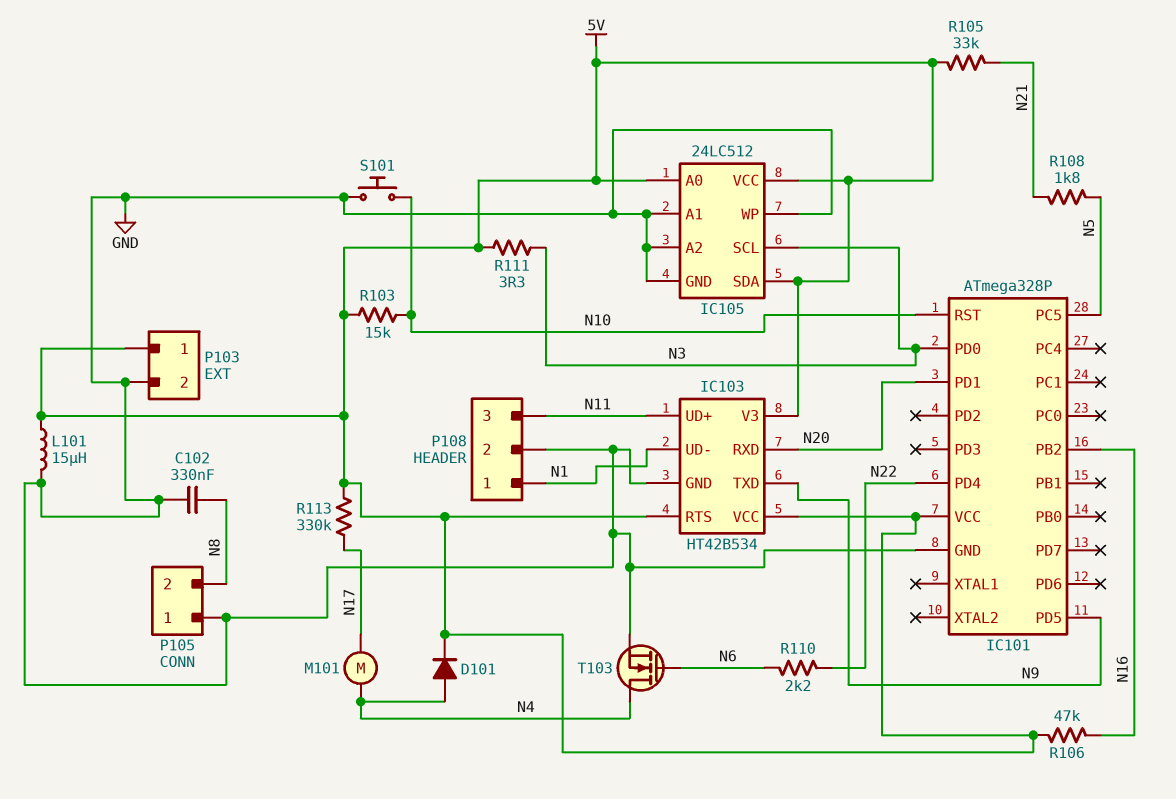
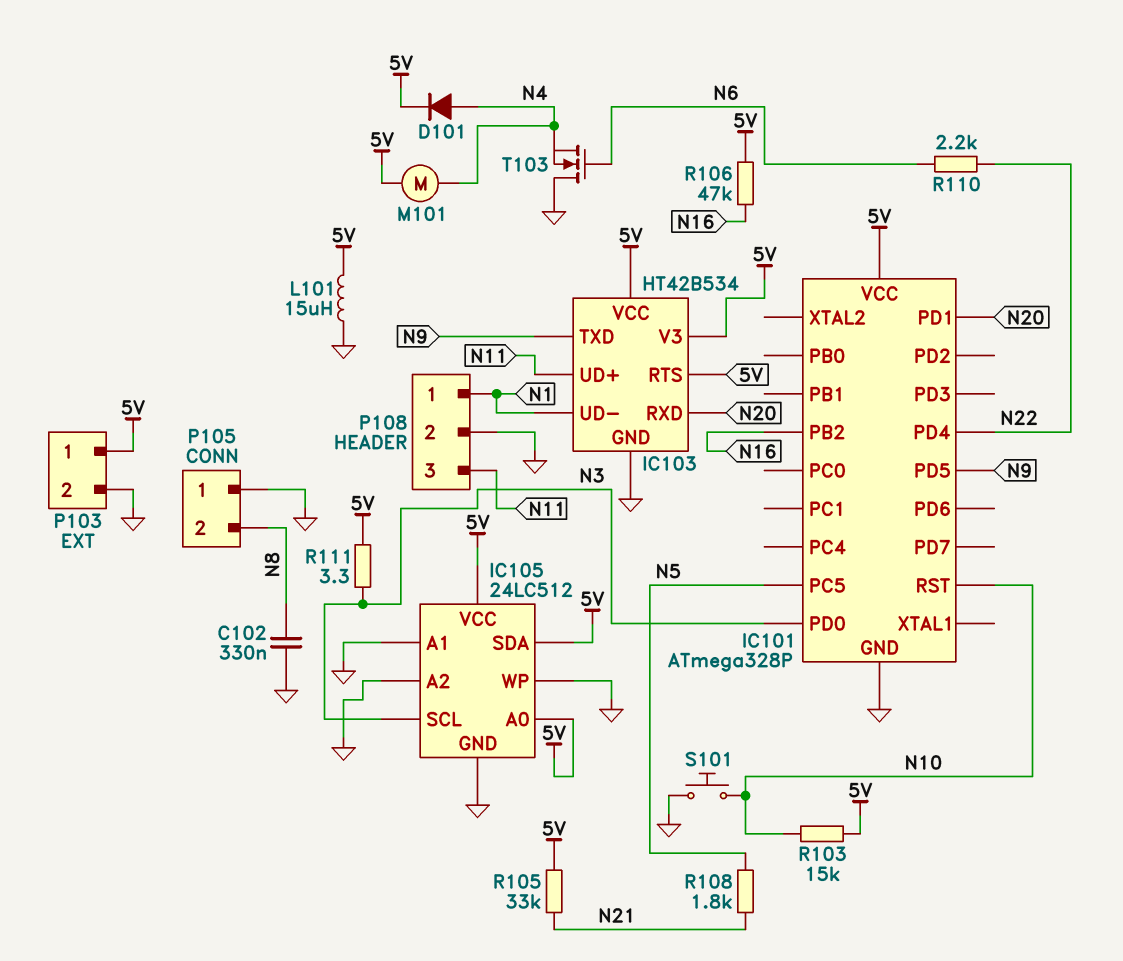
M101: motor (N4, N17) -> motor (5V, N4)
R113: 330k (5V, N17) -> none
T103: NMOS (G N6, D N4, S GND) -> NMOS (G N6, D GND, S N4)

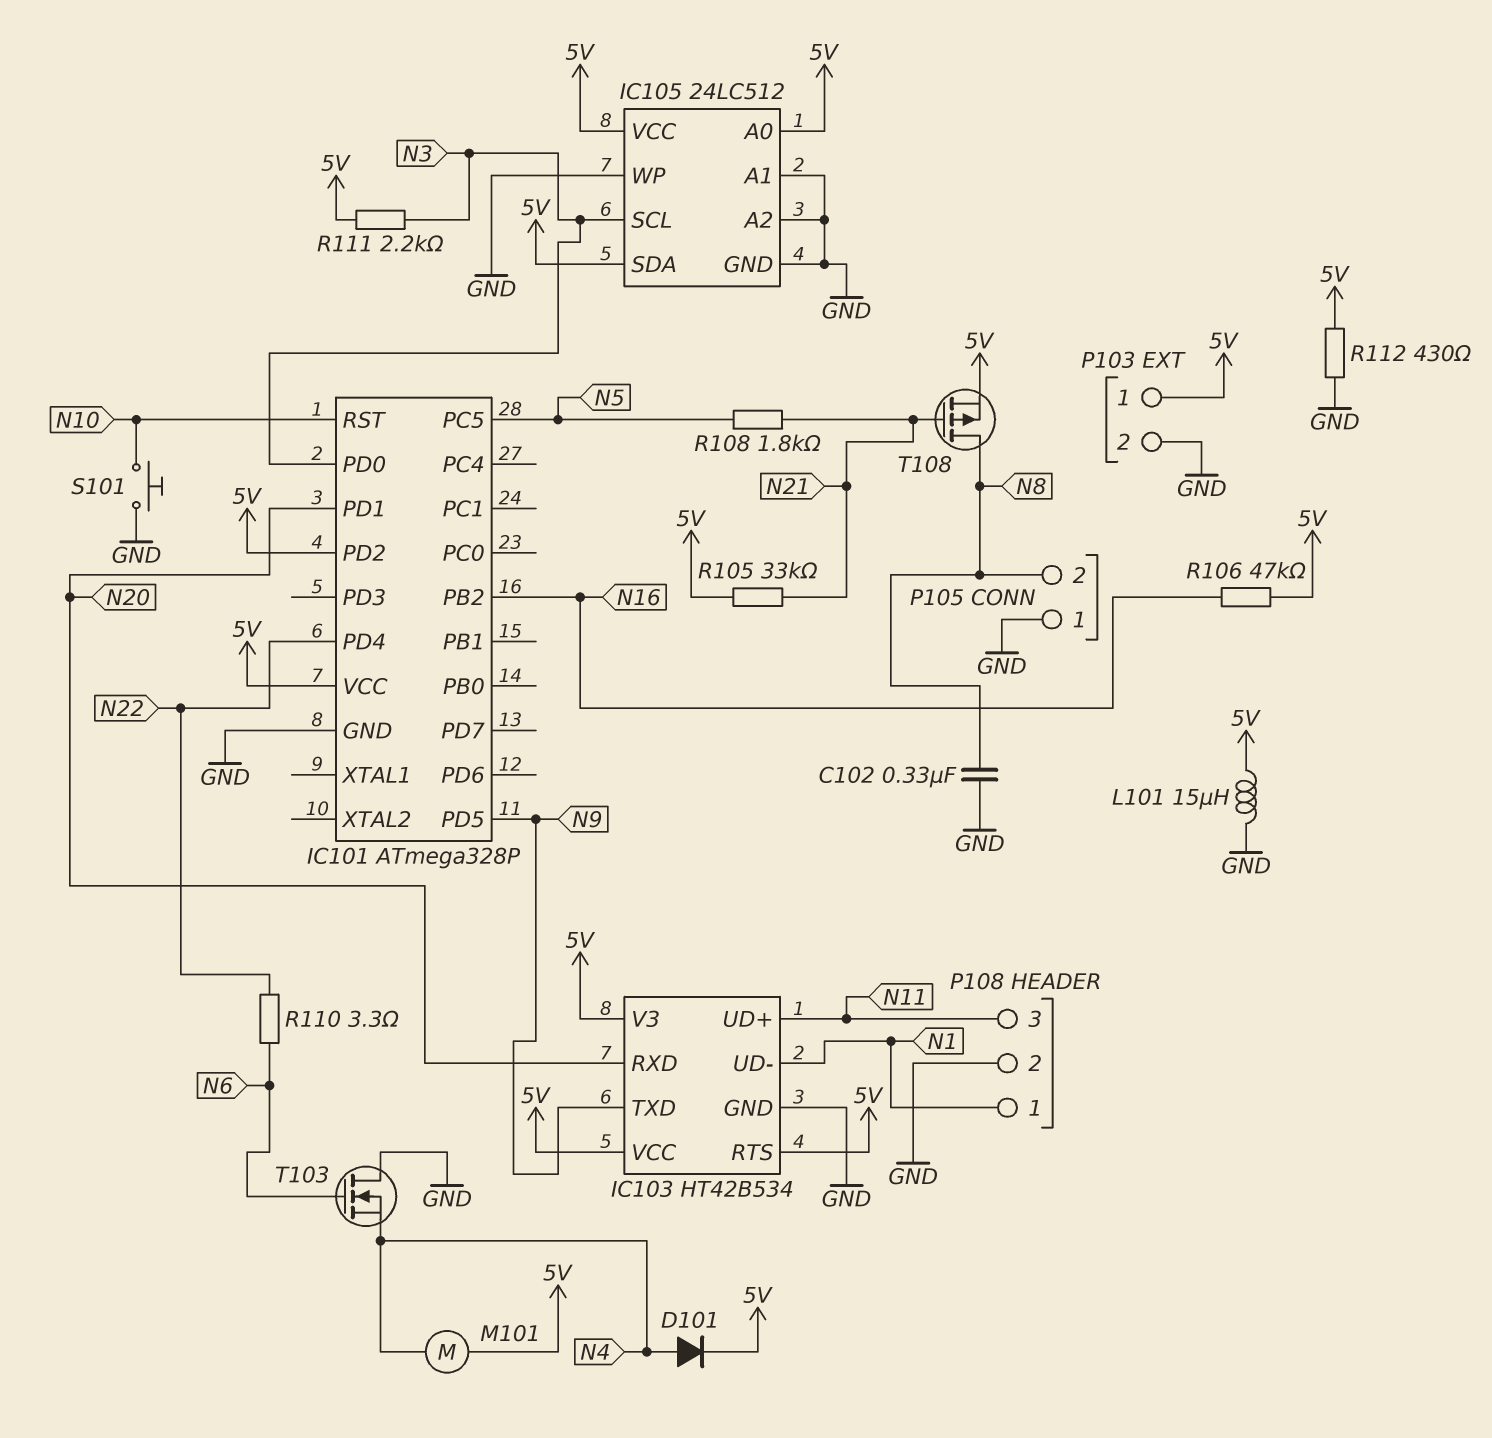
IC101 pin PD2: none -> 5V
R103: 15k (5V, N10) -> none
R110: 2.2k (N6, N22) -> 3.3 (N6, N22)
R111: 3.3 (5V, N3) -> 2.2k (5V, N3)
R112: none -> 430 (5V, GND)
T108: none -> PMOS (G N21, D N8, S 5V)

